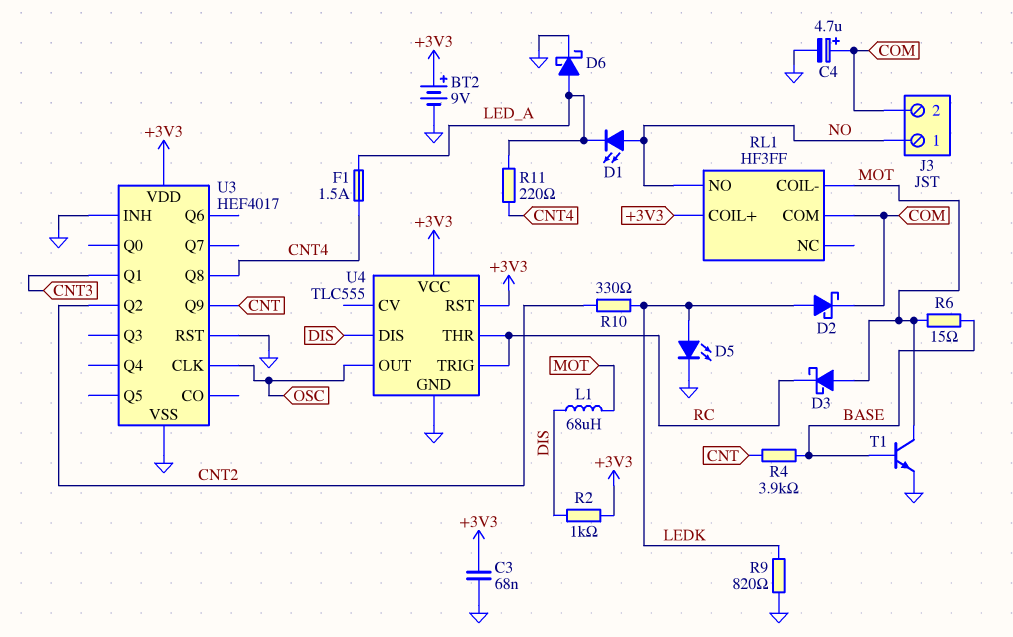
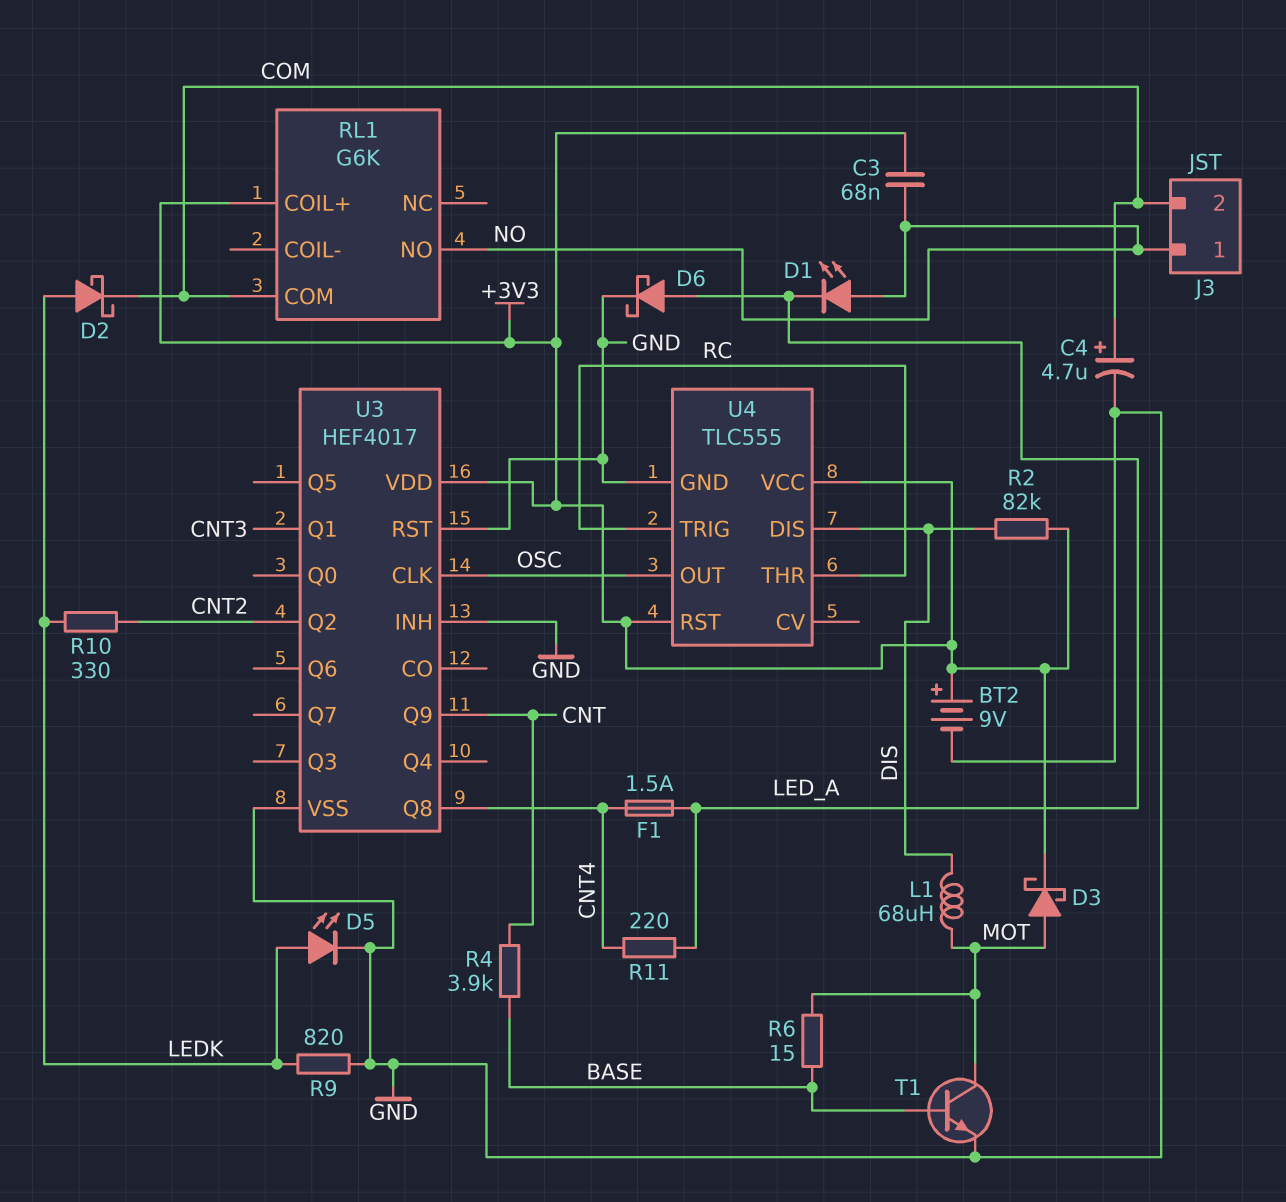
C3: 68nF (+3V3, GND) -> 68nF (+3V3, NO)
D3: schottky (A MOT, K RC) -> schottky (A MOT, K +3V3)
R2: 1k (+3V3, DIS) -> 82k (+3V3, DIS)
RL1: HF3FF -> G6K
RL1 pin COIL-: MOT -> none

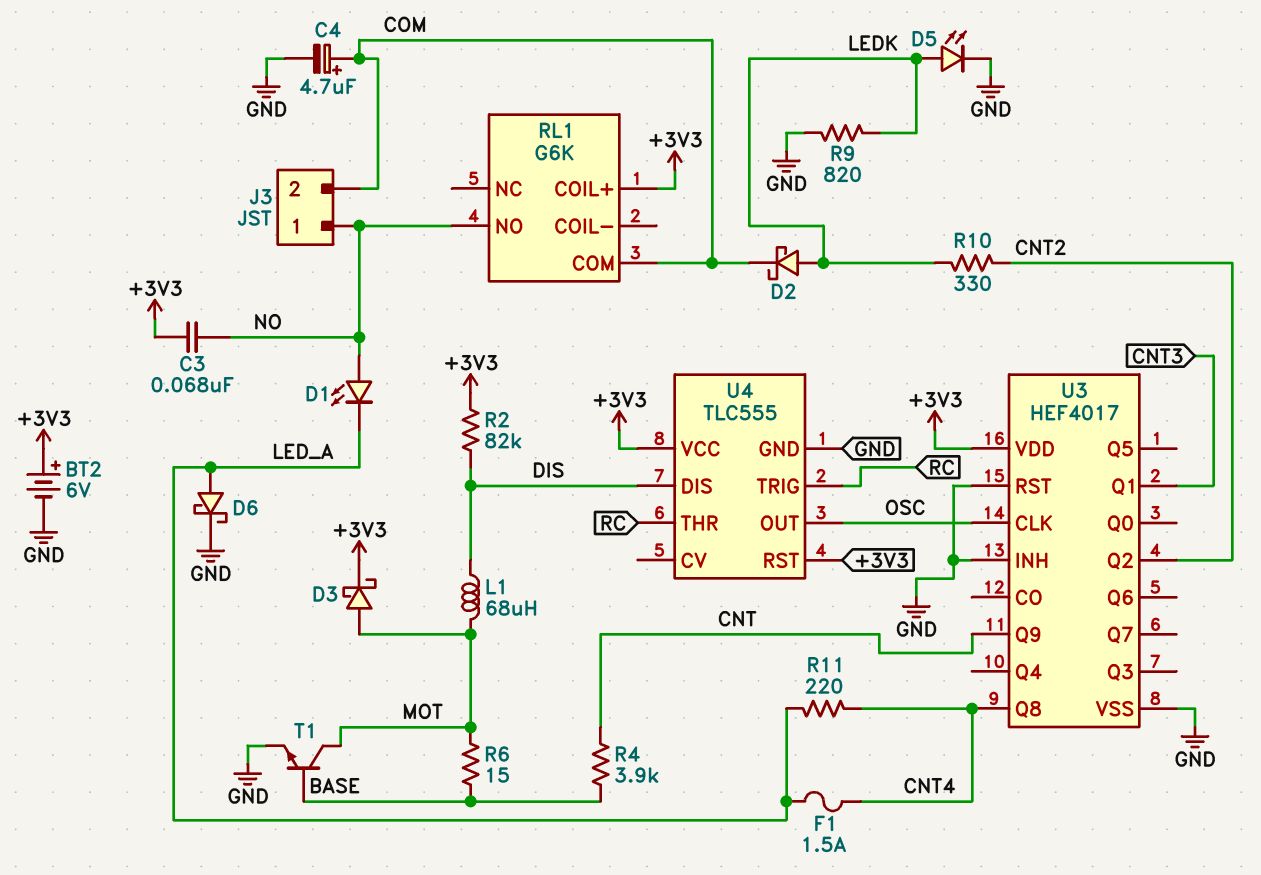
BT2: 9V (plus +3V3, minus GND) -> 6V (plus +3V3, minus GND)

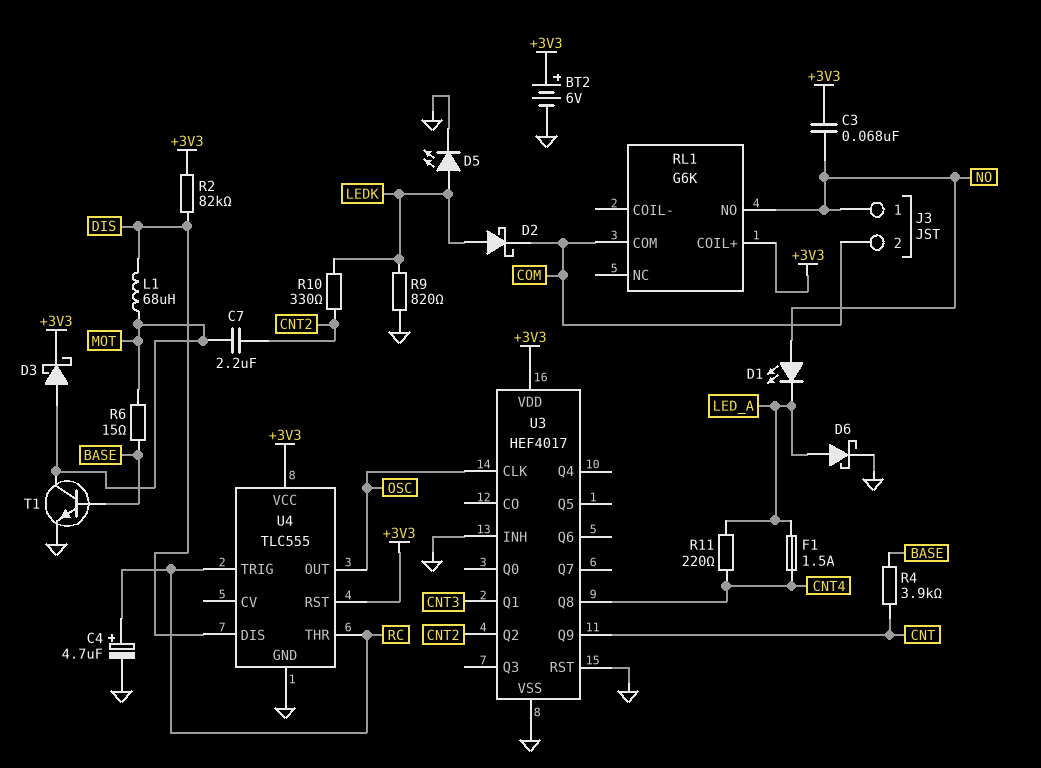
C4: 4.7uF (plus COM, minus GND) -> 4.7uF (plus RC, minus GND)
C7: none -> 2.2uF (CNT2, MOT)

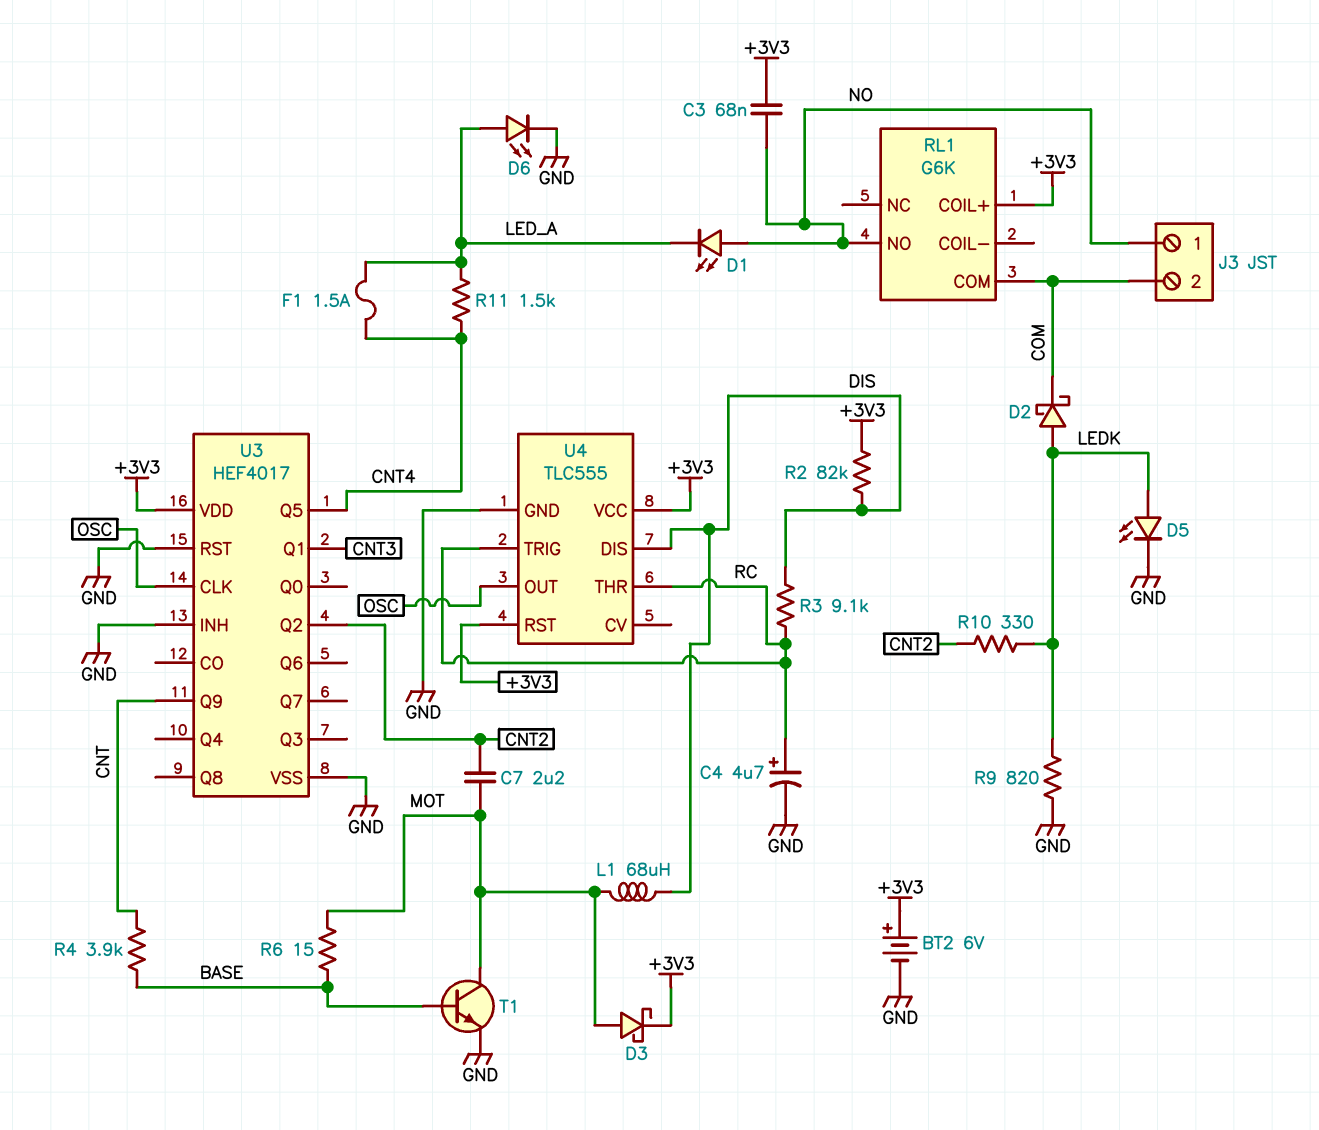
D6: schottky (A LED_A, K GND) -> LED (A LED_A, K GND)
R3: none -> 9.1k (DIS, RC)
R11: 220 (CNT4, LED_A) -> 1.5k (CNT4, LED_A)
U3 pin Q5: none -> CNT4
U3 pin Q8: CNT4 -> none

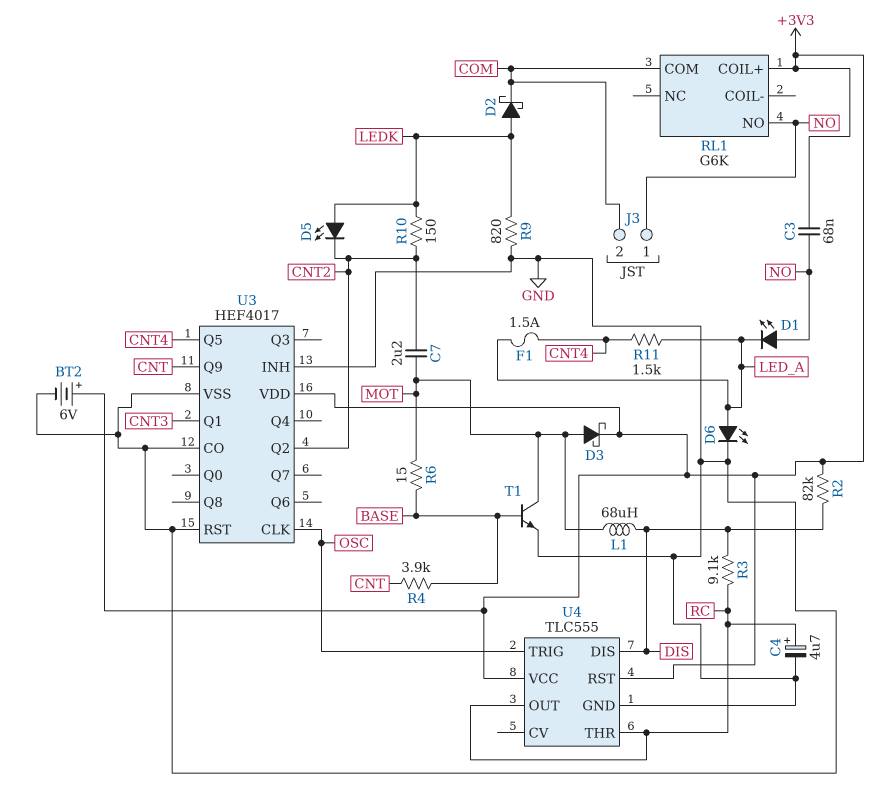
D5: LED (A LEDK, K GND) -> LED (A LEDK, K CNT2)
R10: 330 (CNT2, LEDK) -> 150 (CNT2, LEDK)
U3 pin CO: none -> GND
U4 pin OUT: OSC -> RC
U4 pin TRIG: RC -> OSC

